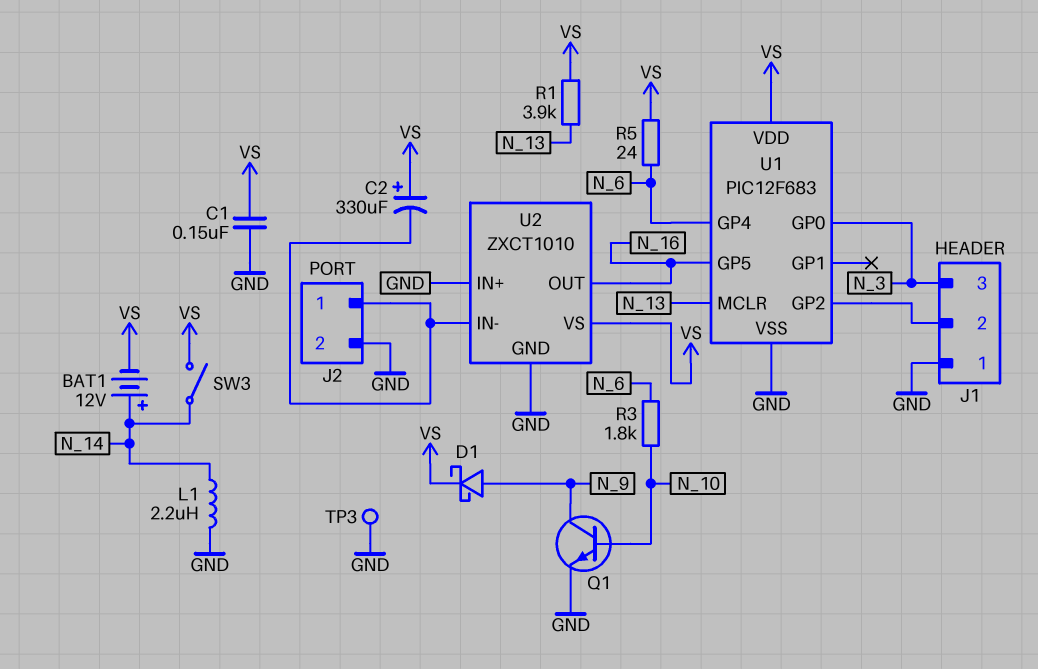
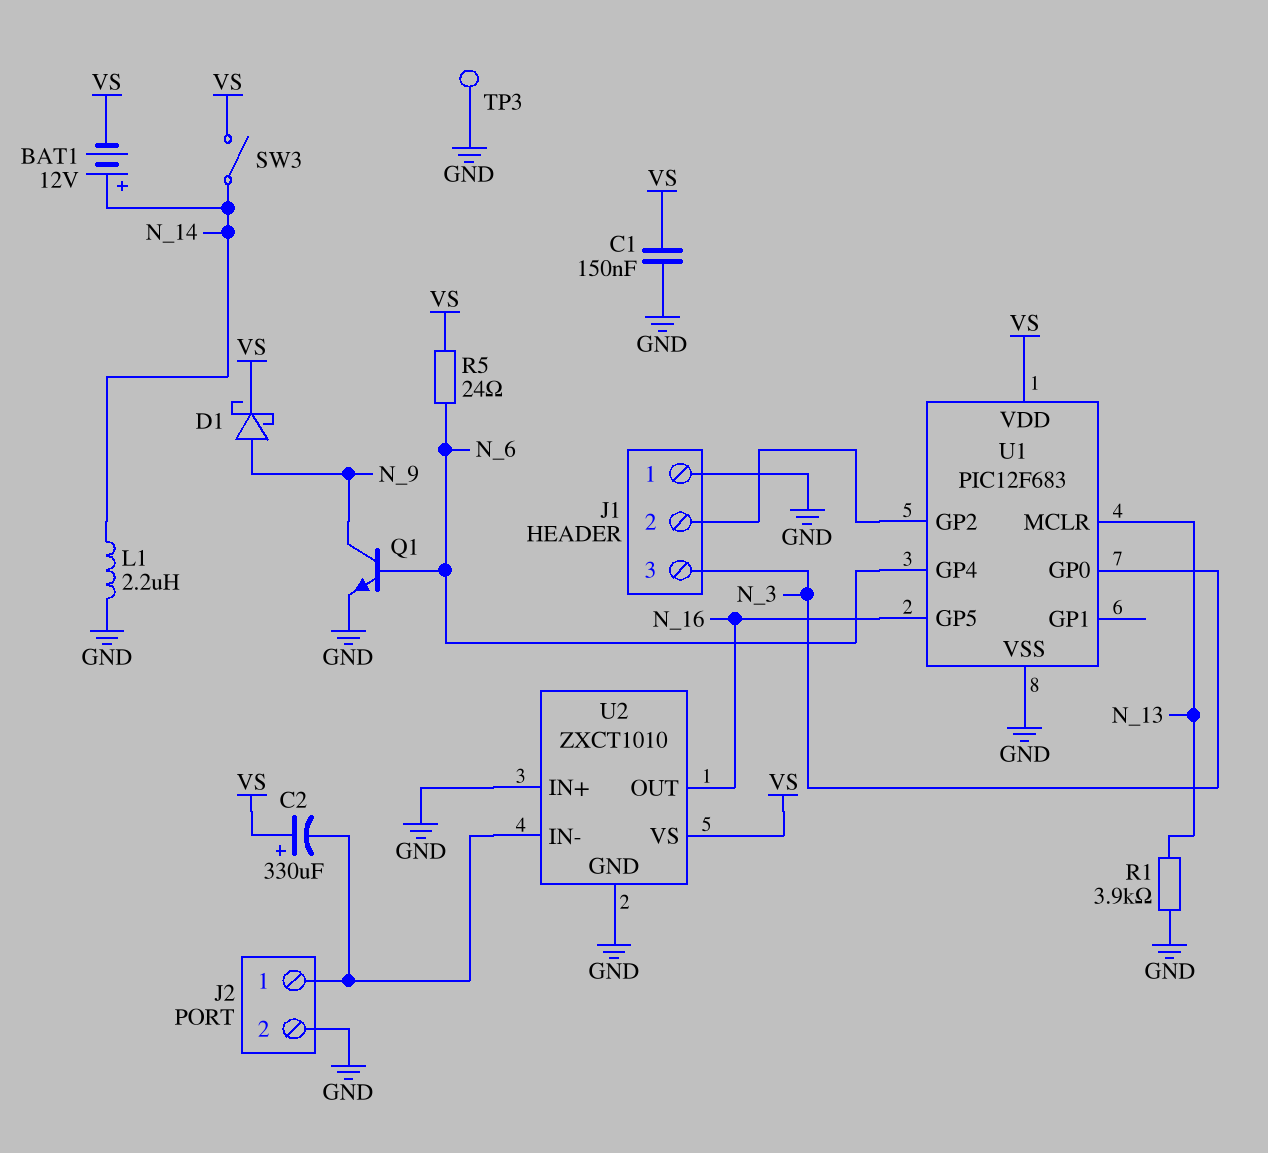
Q1: NPN (B N_10, C N_9, E GND) -> NPN (B N_6, C N_9, E GND)
R1: 3.9k (N_13, VS) -> 3.9k (GND, N_13)
R3: 1.8k (N_6, N_10) -> none

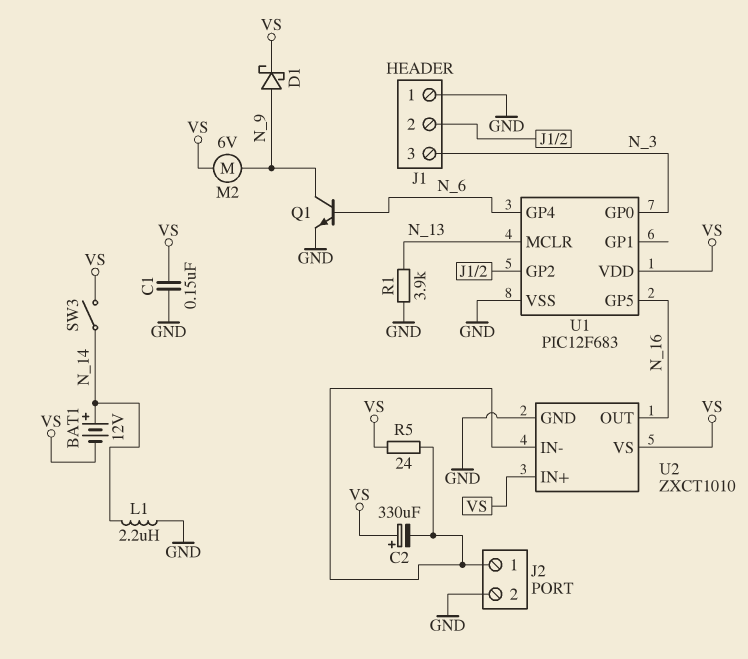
M2: none -> motor 6V (N_9, VS)
R5: 24 (N_6, VS) -> 24 (J2/1, VS)
TP3: test point (GND) -> none
U2 pin IN+: GND -> VS

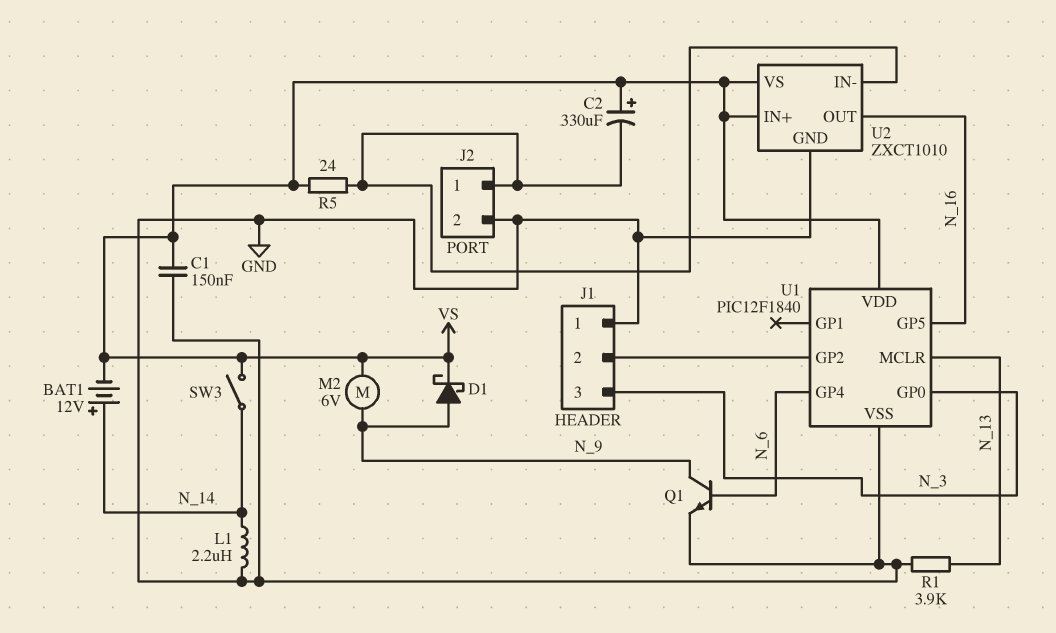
U1: PIC12F683 -> PIC12F1840

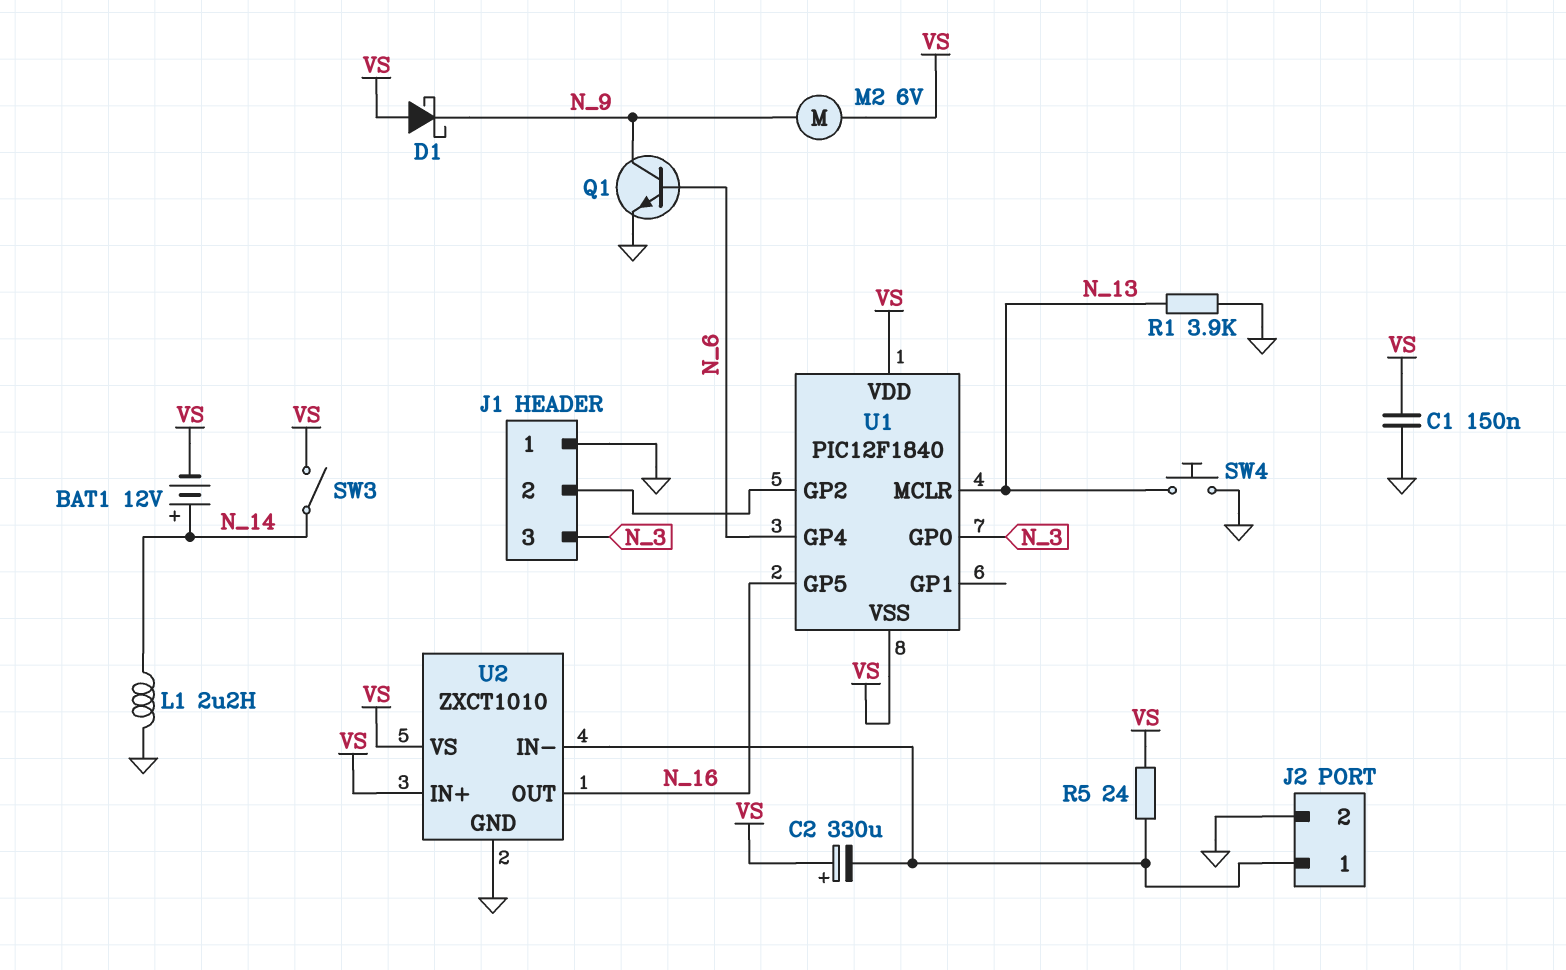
D1: schottky (A N_9, K VS) -> schottky (A VS, K N_9)
SW4: none -> button (GND, N_13)
U1 pin VSS: GND -> VS

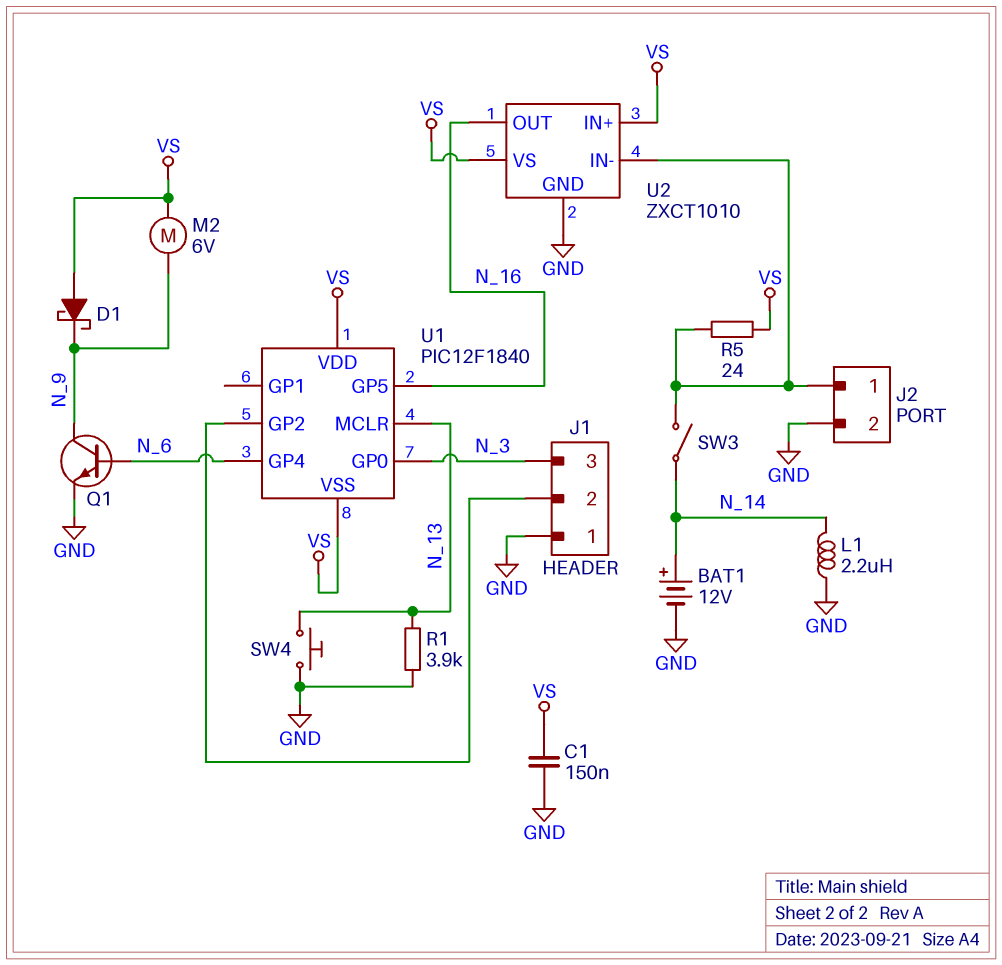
BAT1: 12V (plus N_14, minus VS) -> 12V (plus N_14, minus GND)
C2: 330uF (plus VS, minus J2/1) -> none
SW3: switch (N_14, VS) -> switch (J2/1, N_14)

